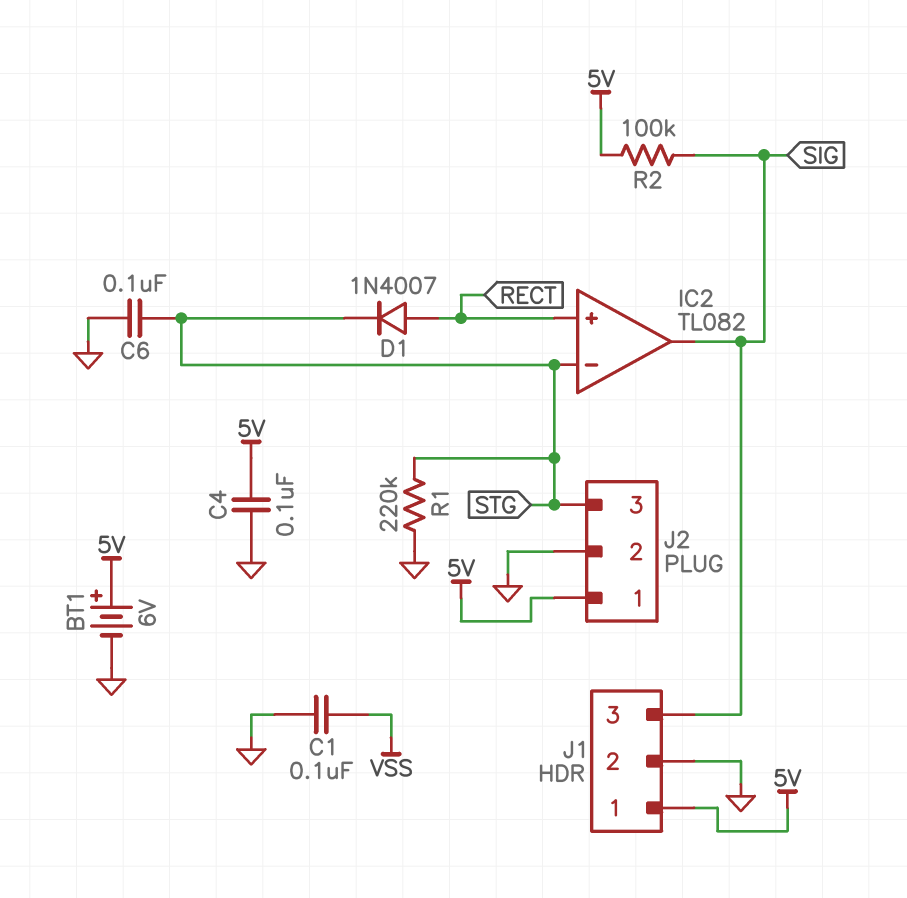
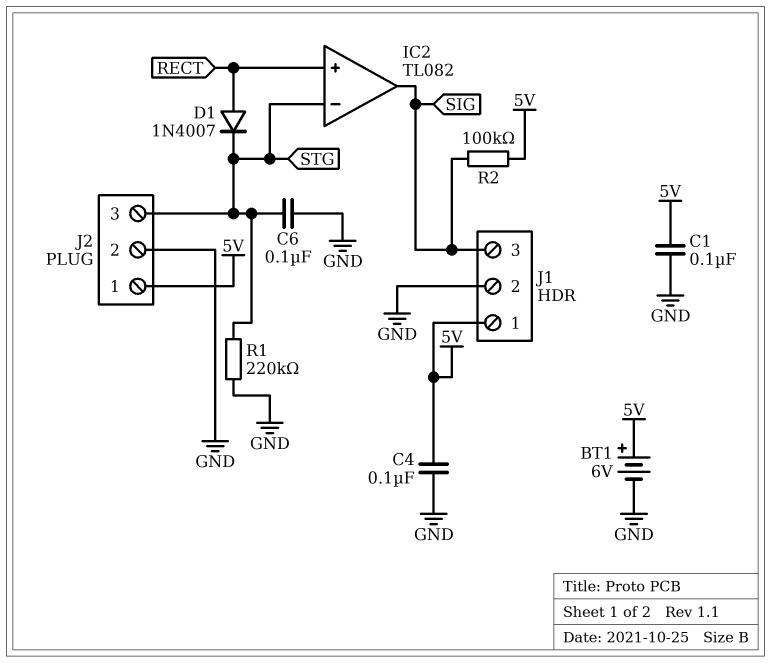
C1: 100nF (GND, VSS) -> 100nF (5V, GND)

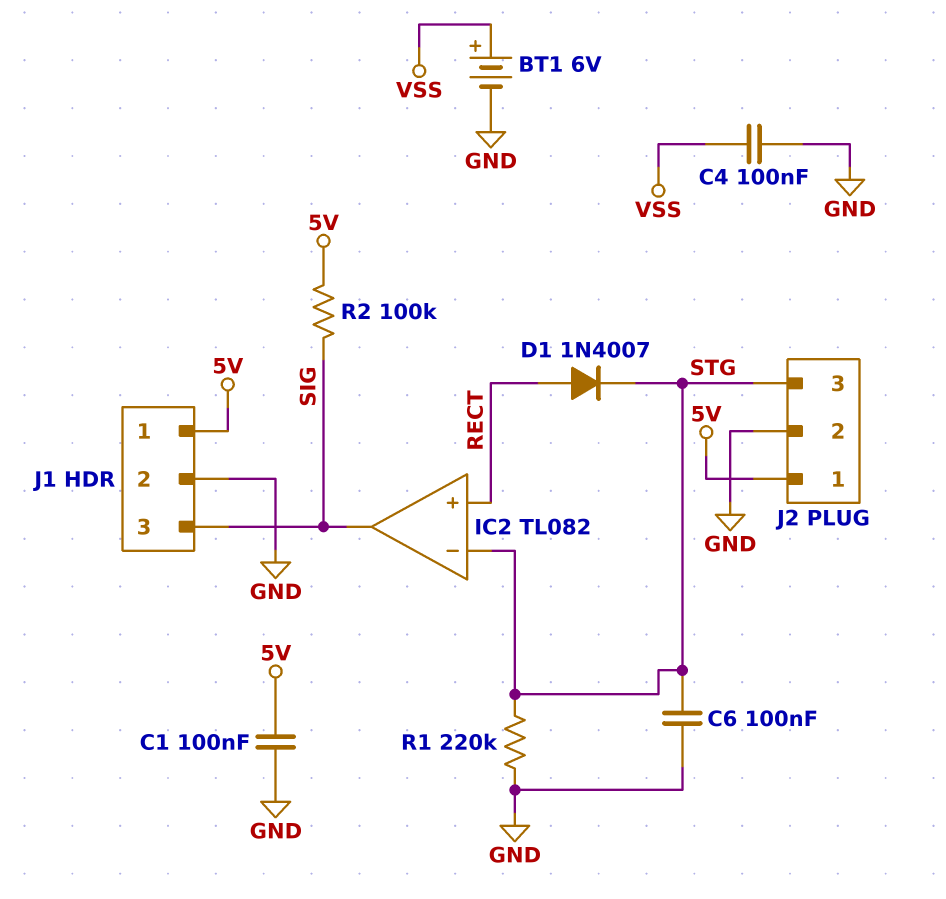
BT1: 6V (plus 5V, minus GND) -> 6V (plus VSS, minus GND)
C4: 100nF (5V, GND) -> 100nF (GND, VSS)

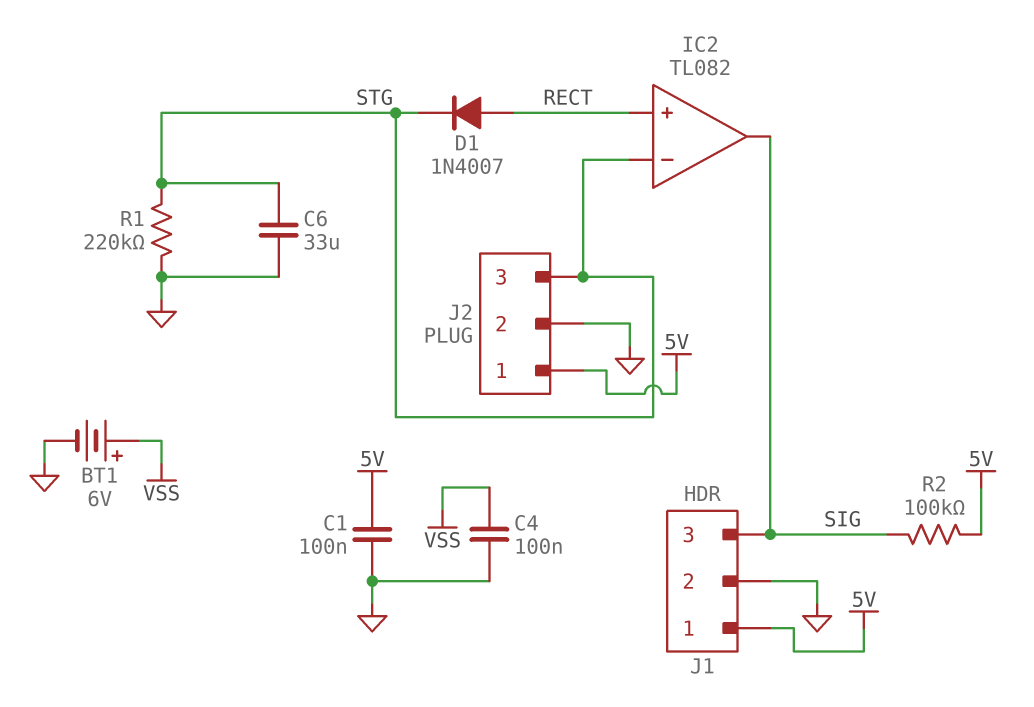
C6: 100nF (GND, STG) -> 33uF (GND, STG)

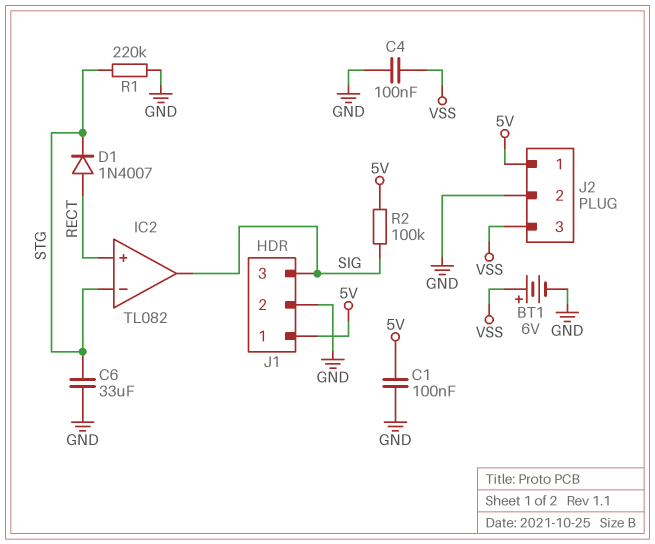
J2 pin 3: STG -> VSS

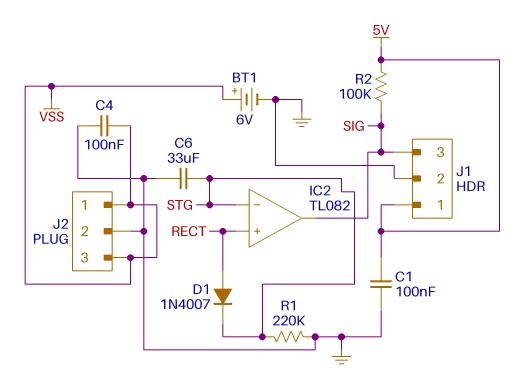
J2 pin 1: 5V -> VSS

